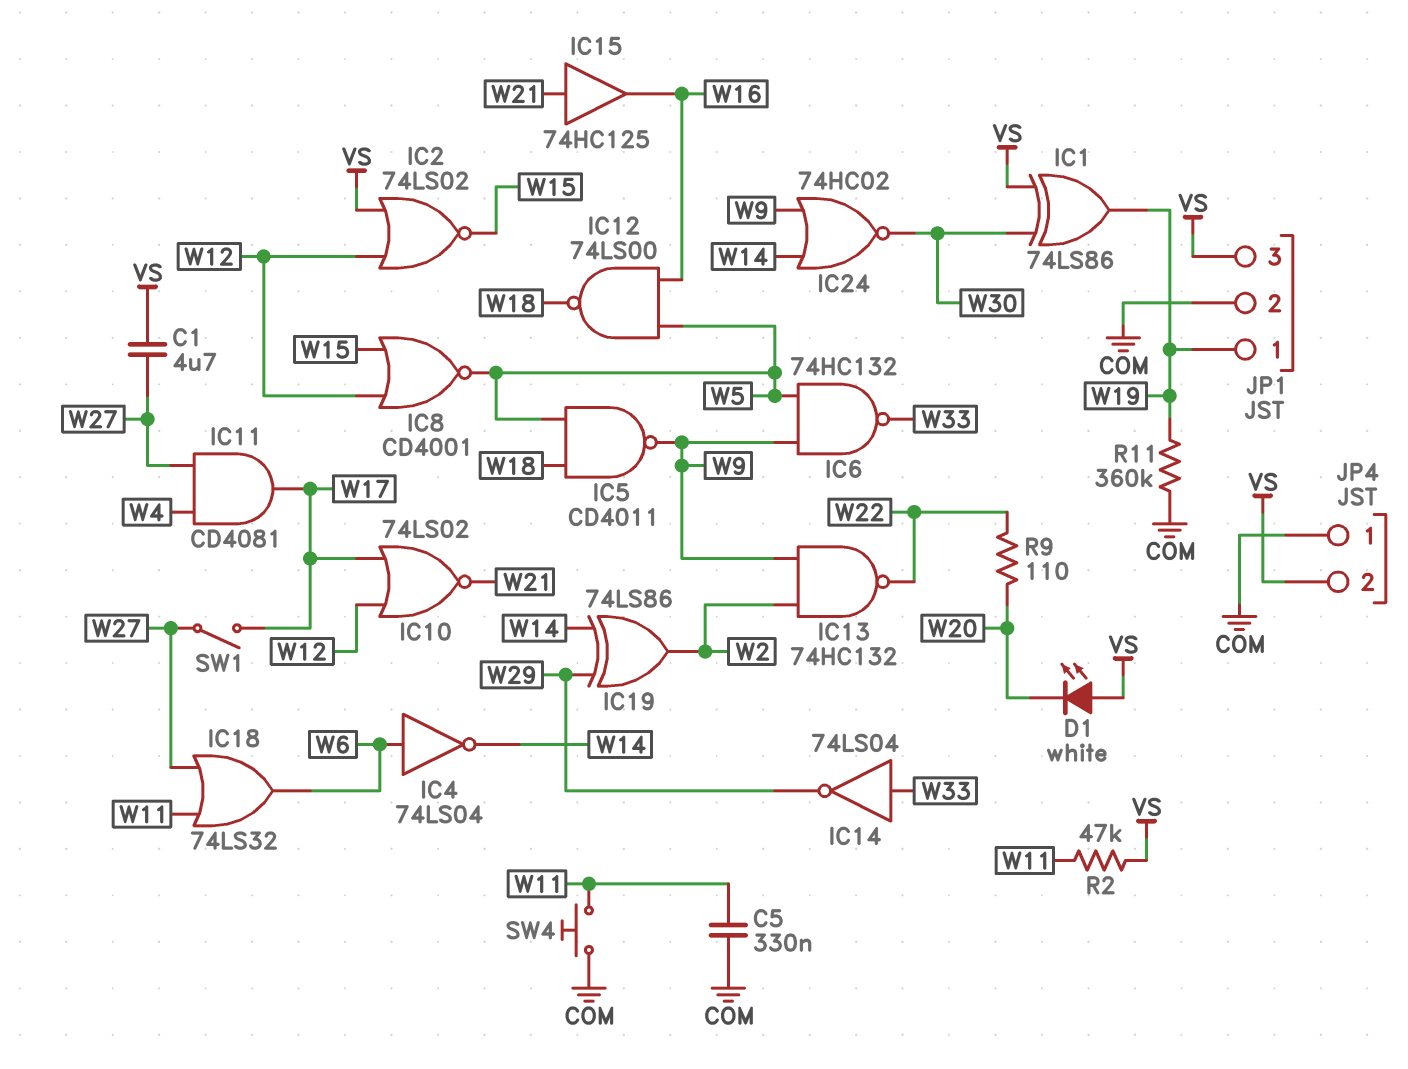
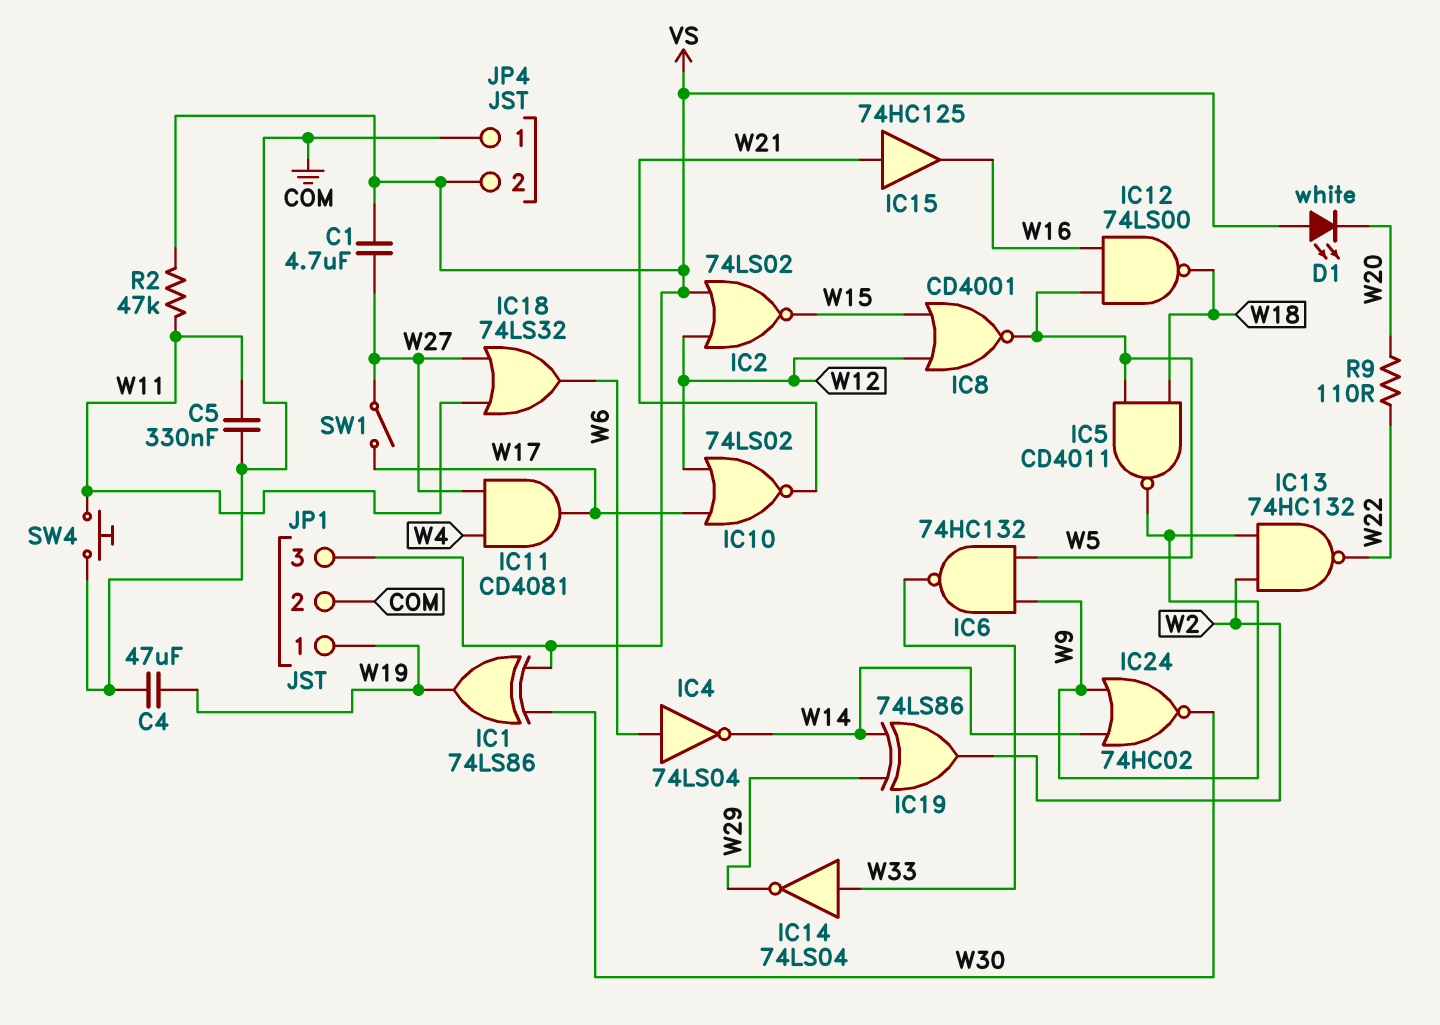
C4: none -> 47uF (COM, W19)
R11: 360k (COM, W19) -> none

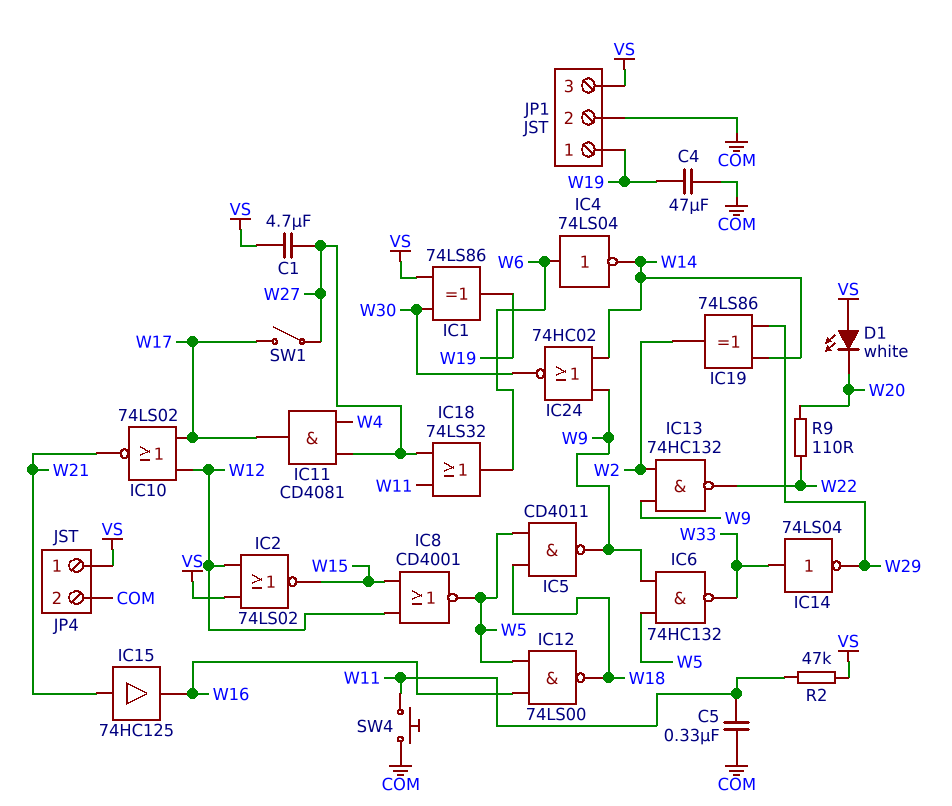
JP4 pin 1: COM -> VS
JP4 pin 2: VS -> COM

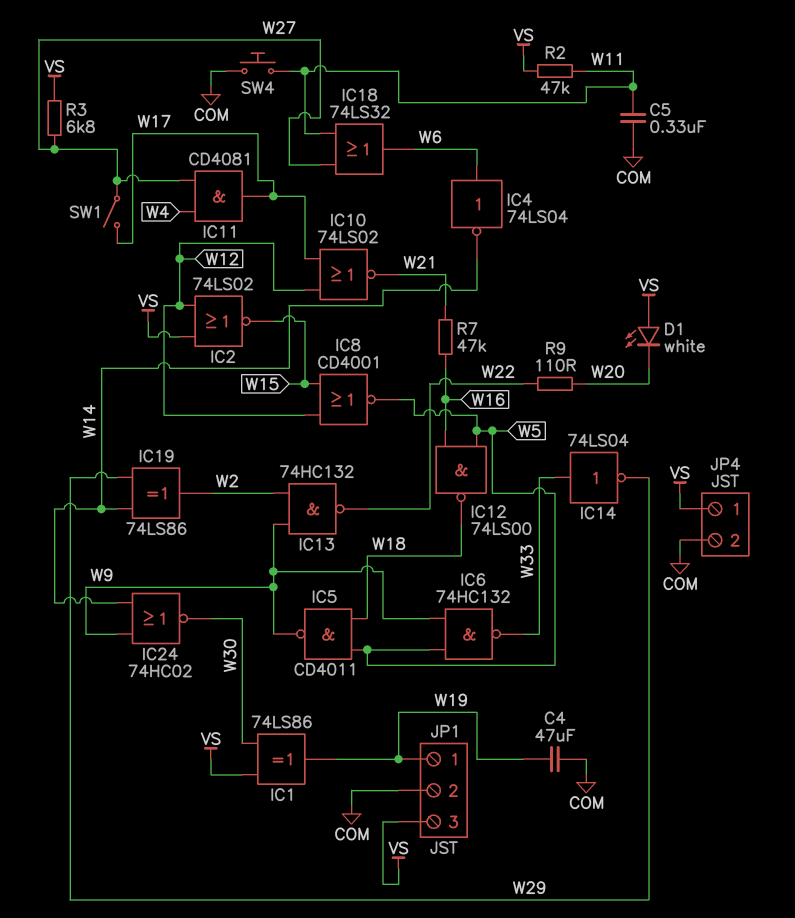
C1: 4.7uF (VS, W27) -> none
IC15: buffer 74HC125 (in W21, out W16) -> none
R3: none -> 6.8k (VS, W27)
R7: none -> 47k (W16, W21)

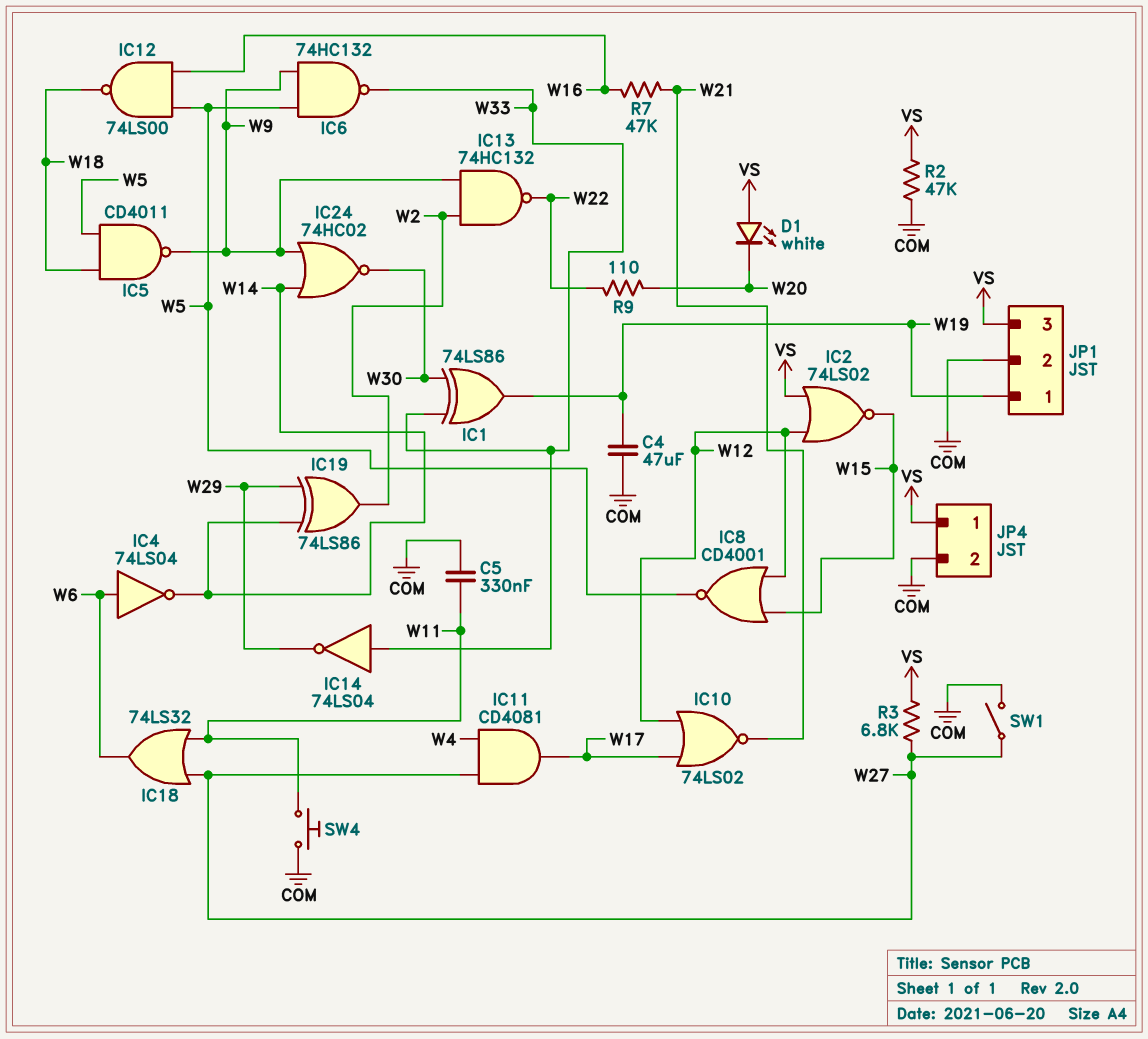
IC1: XOR 74LS86 (in VS, in W30, out W19) -> XOR 74LS86 (in W30, in W33, out W19)
R2: 47k (VS, W11) -> 47k (COM, VS)
SW1: switch (W17, W27) -> switch (COM, W27)

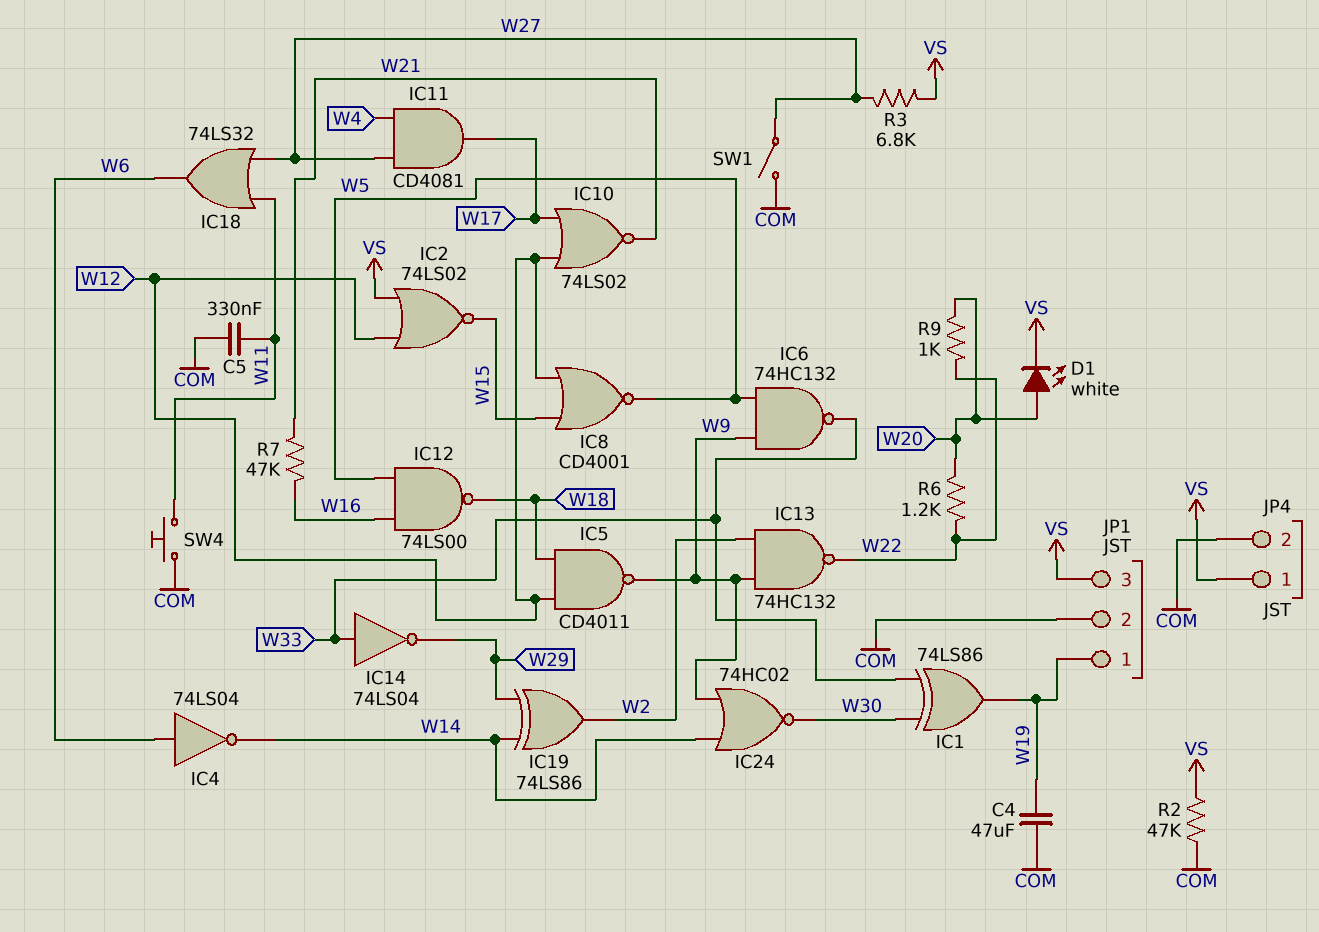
D1: LED white (A VS, K W20) -> LED white (A W20, K VS)
IC5: NAND CD4011 (in W5, in W18, out W9) -> NAND CD4011 (in W12, in W18, out W9)
R6: none -> 1.2k (W20, W22)
R9: 110 (W20, W22) -> 1k (W20, W22)

